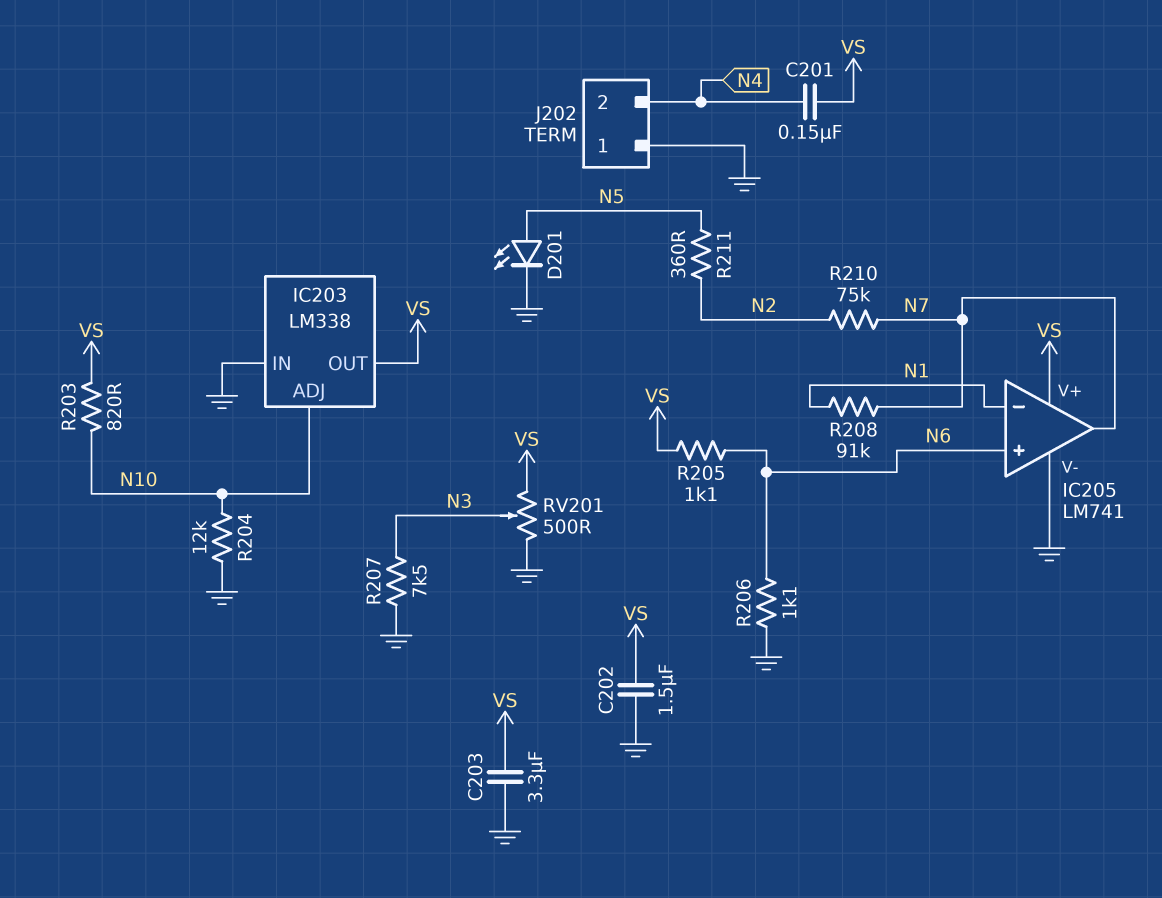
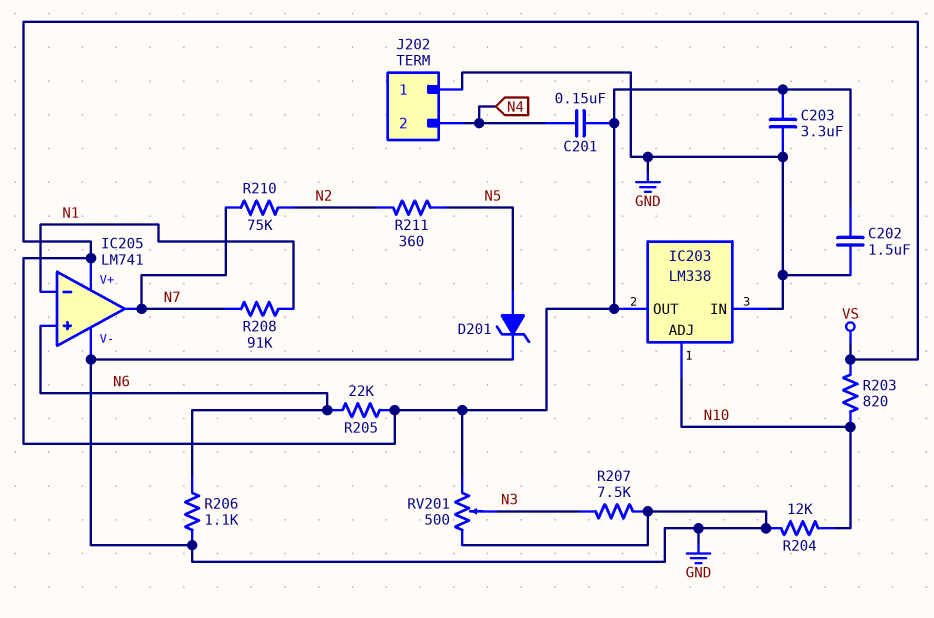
D201: LED (A N5, K GND) -> zener (A N5, K GND)
R205: 1.1k (N6, VS) -> 22k (N6, VS)

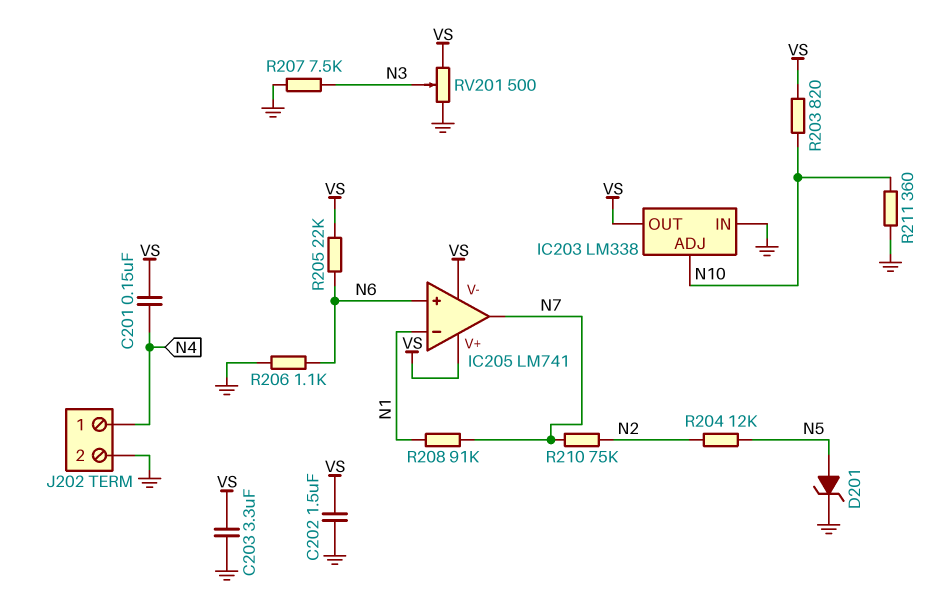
IC205 pin V-: GND -> VS
J202 pin 1: GND -> N4
J202 pin 2: N4 -> GND
R204: 12k (GND, N10) -> 12k (N2, N5)
R211: 360 (N2, N5) -> 360 (GND, N10)

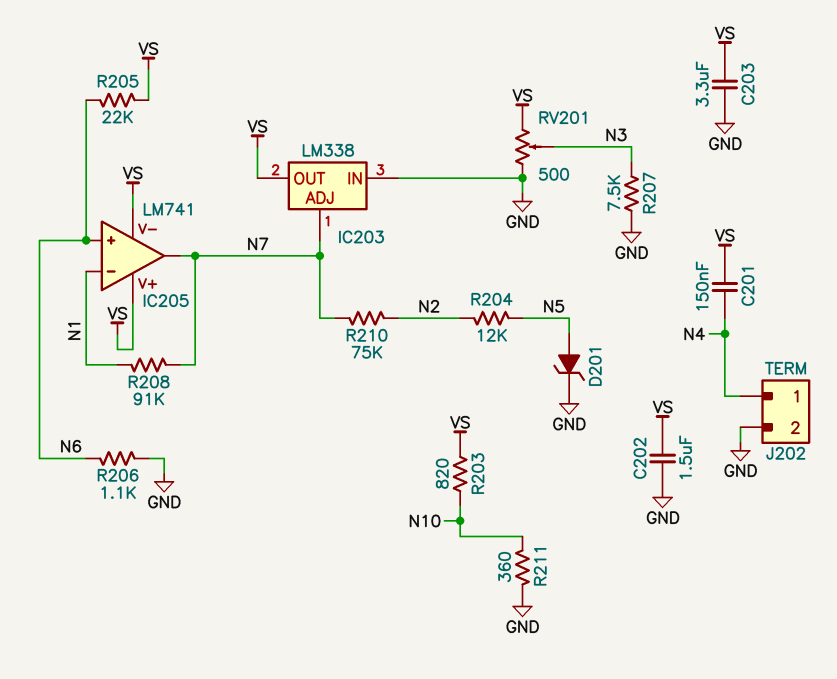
IC203 pin ADJ: N10 -> N7

